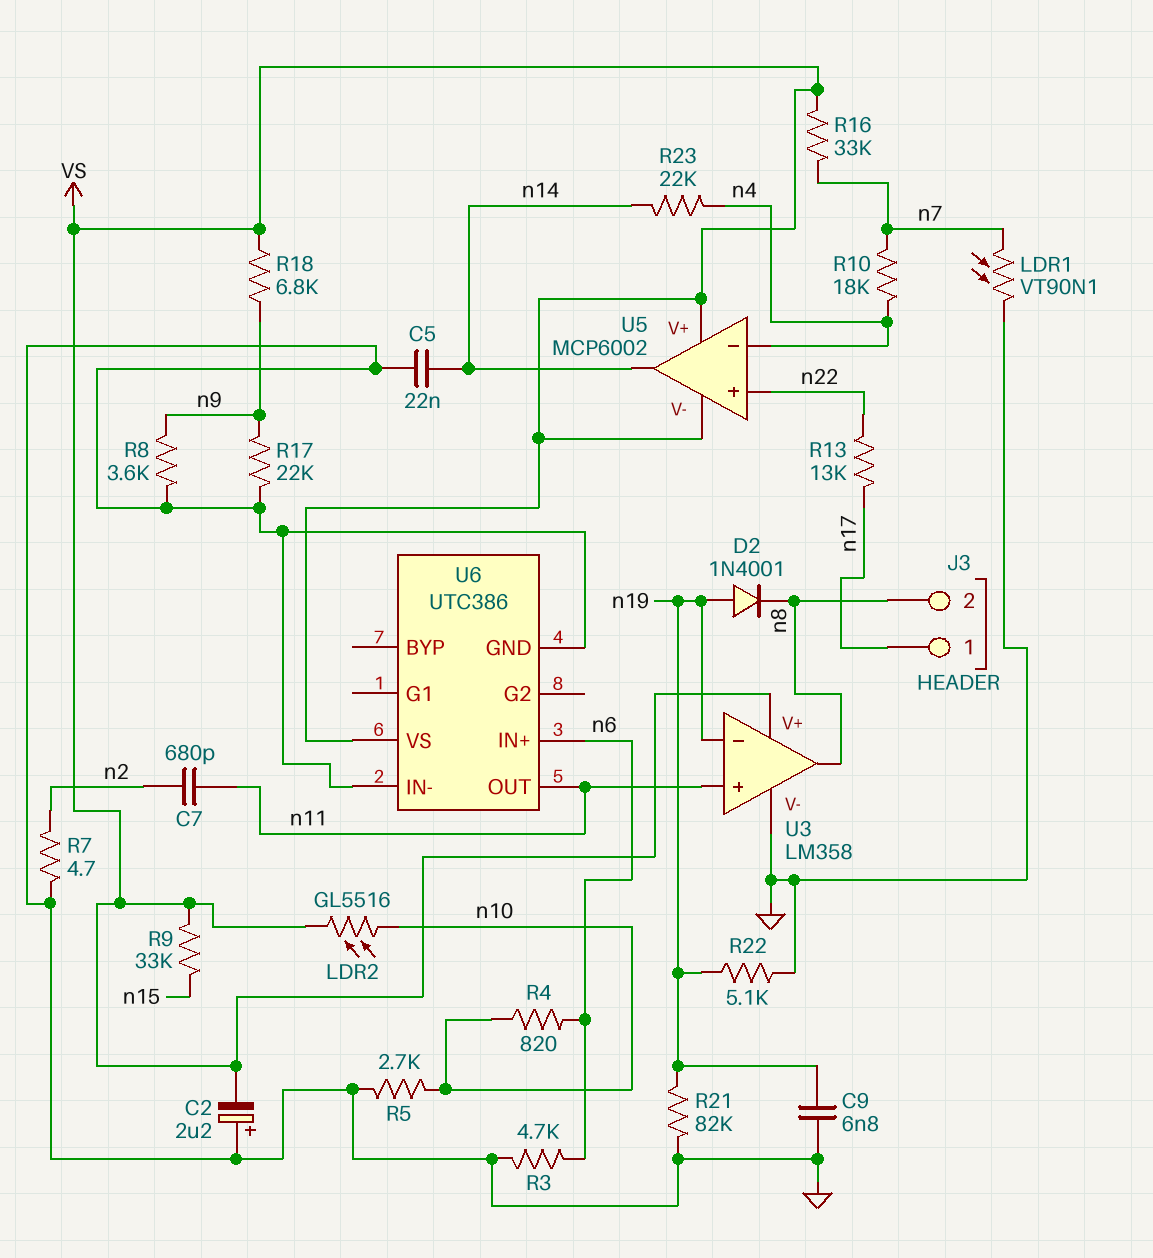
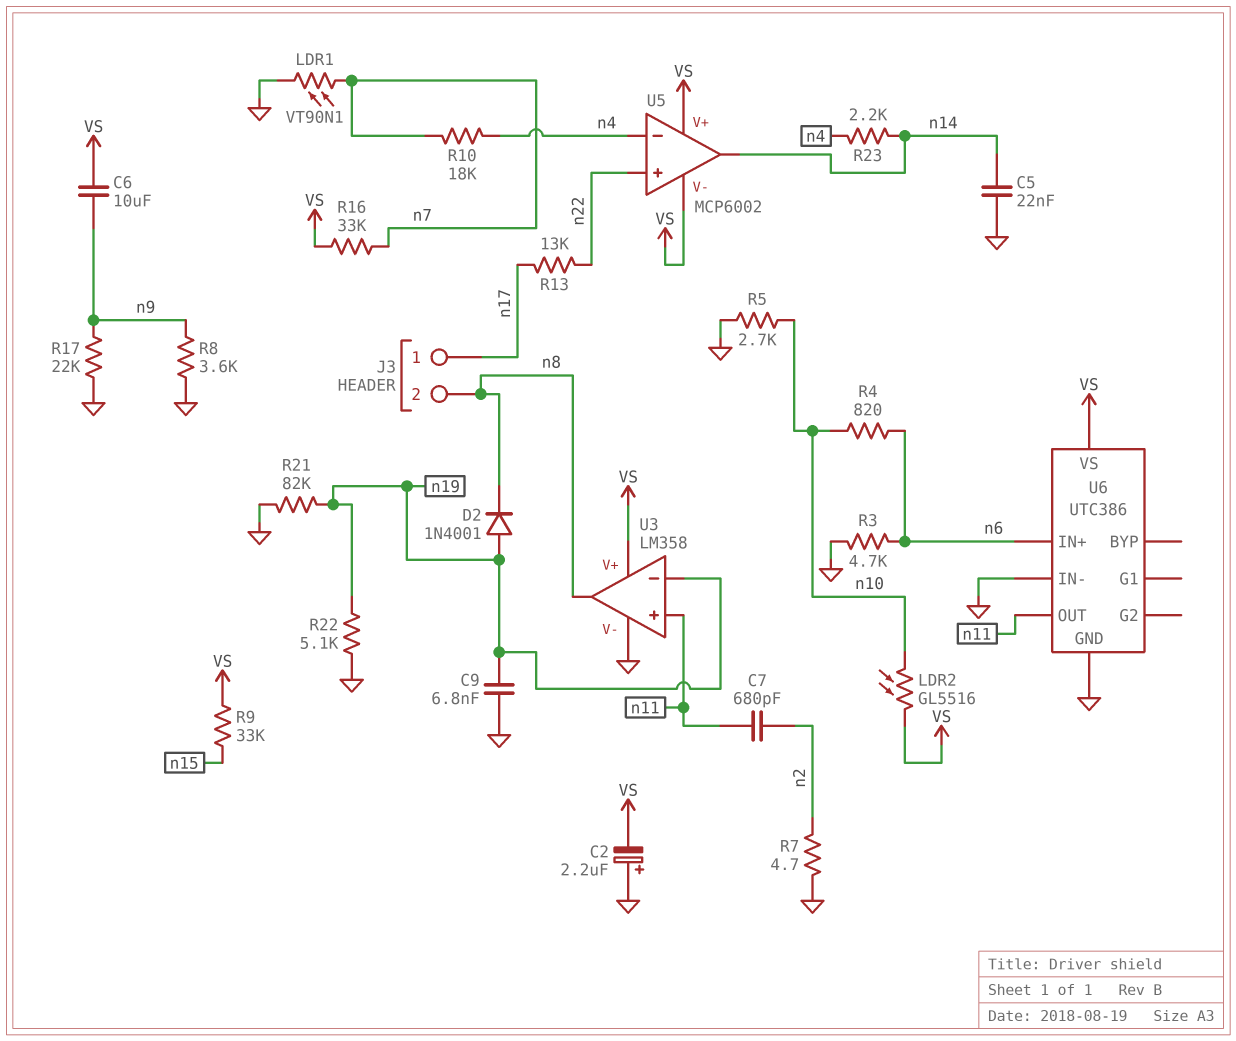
C6: none -> 10uF (VS, n9)
R18: 6.8k (VS, n9) -> none
R23: 22k (n4, n14) -> 2.2k (n4, n14)

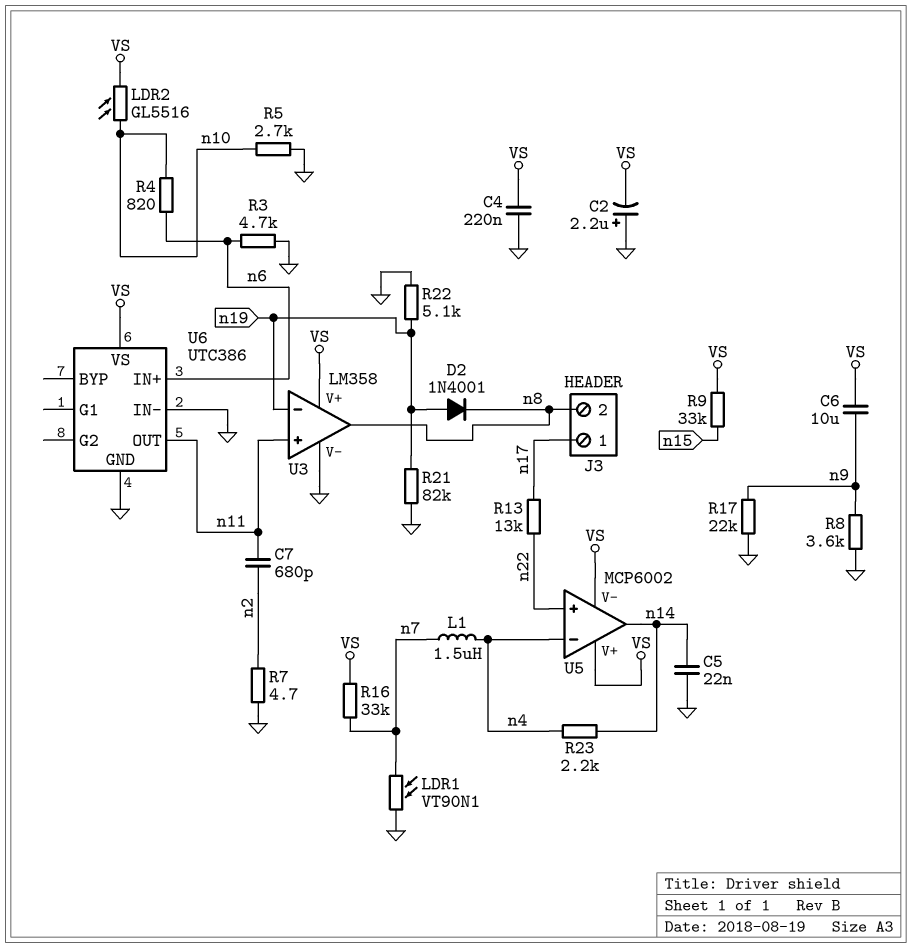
C4: none -> 220nF (GND, VS)
C9: 6.8nF (GND, n19) -> none
L1: none -> 1.5uH (n4, n7)
R10: 18k (n4, n7) -> none

